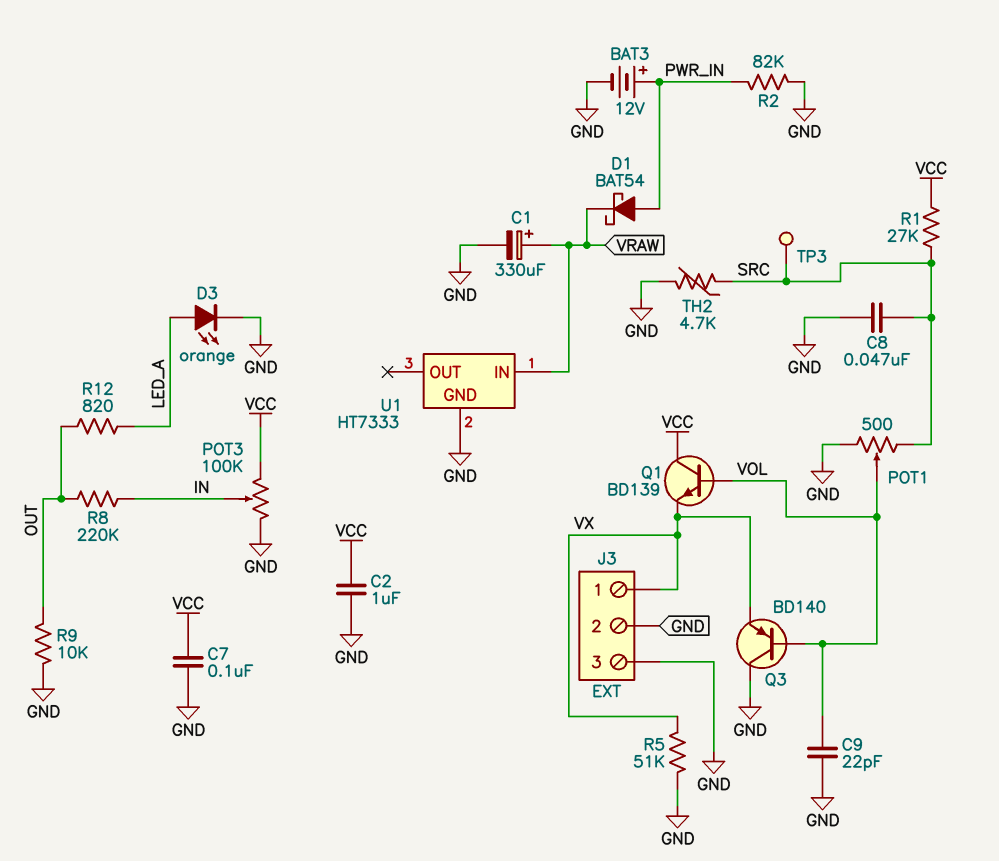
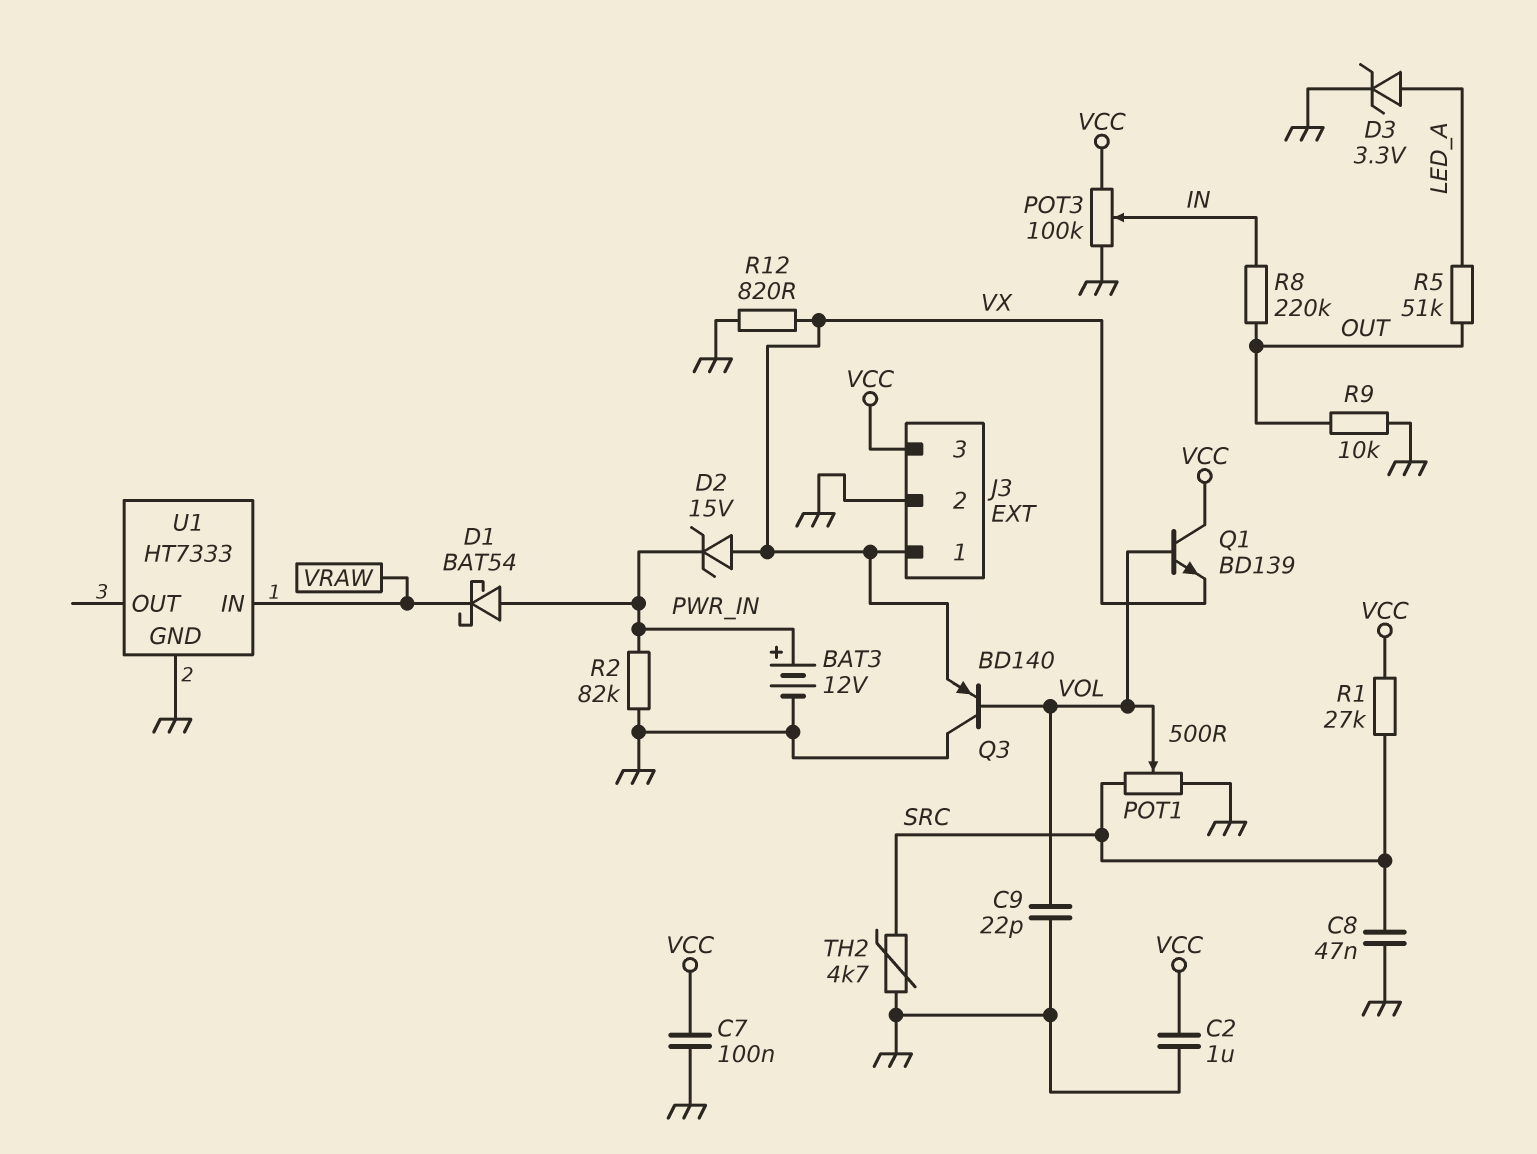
C1: 330uF (plus VRAW, minus GND) -> none
D2: none -> zener 15V (A VX, K PWR_IN)
D3: LED orange (A LED_A, K GND) -> zener 3.3V (A LED_A, K GND)
J3 pin 3: GND -> VCC
R5: 51k (GND, VX) -> 51k (LED_A, OUT)
R12: 820 (LED_A, OUT) -> 820 (GND, VX)
TP3: test point (SRC) -> none

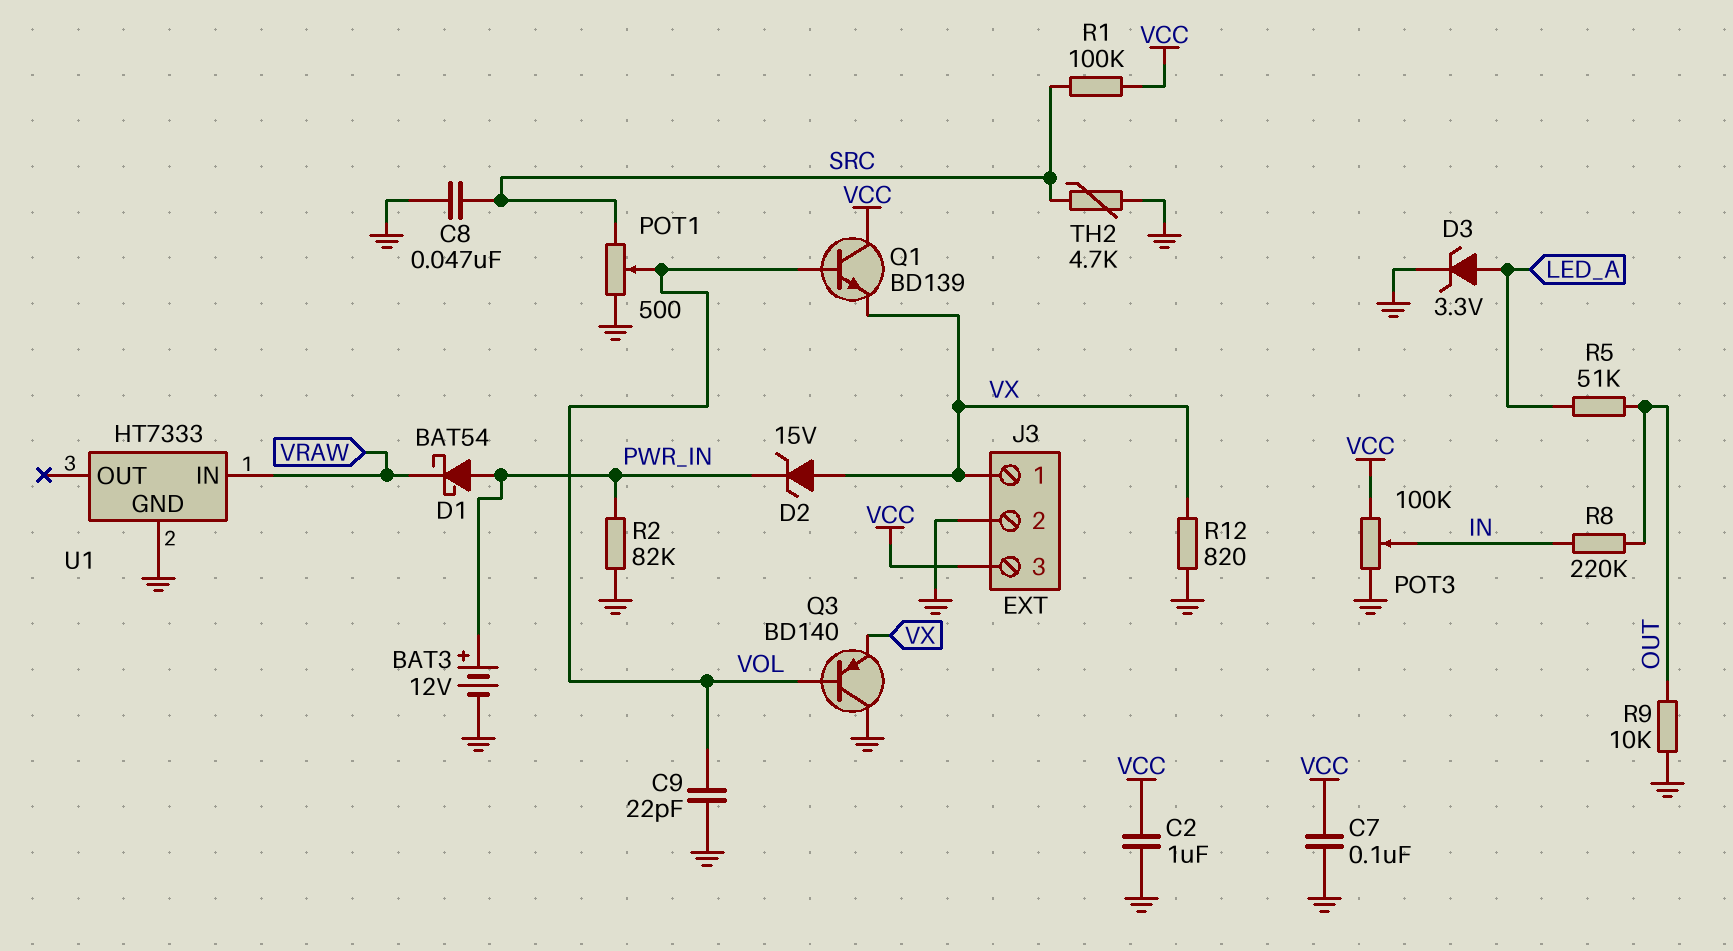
R1: 27k (SRC, VCC) -> 100k (SRC, VCC)

